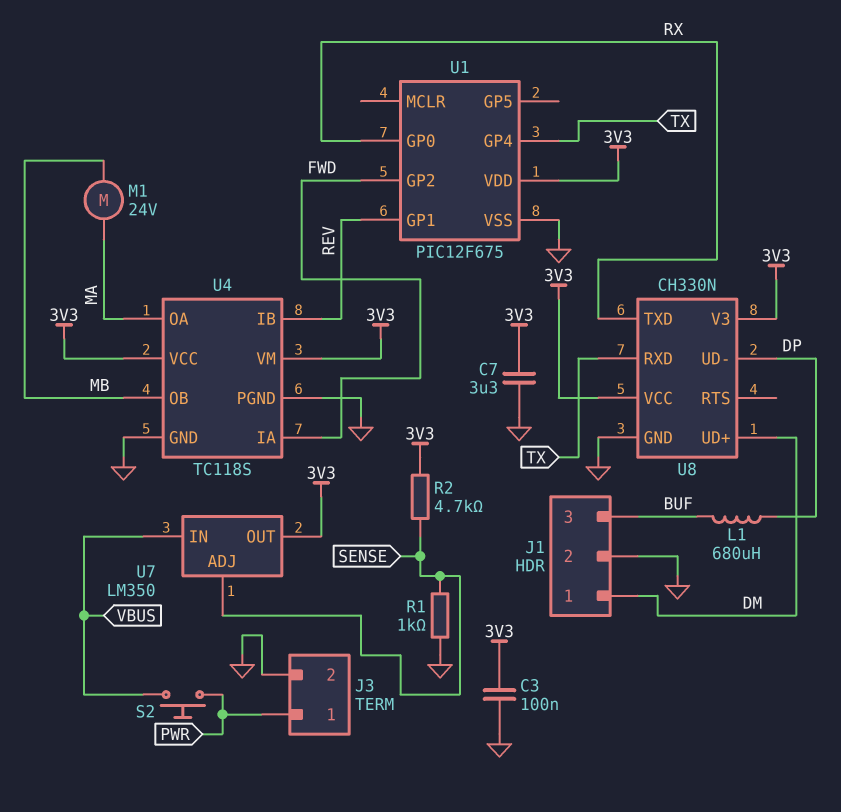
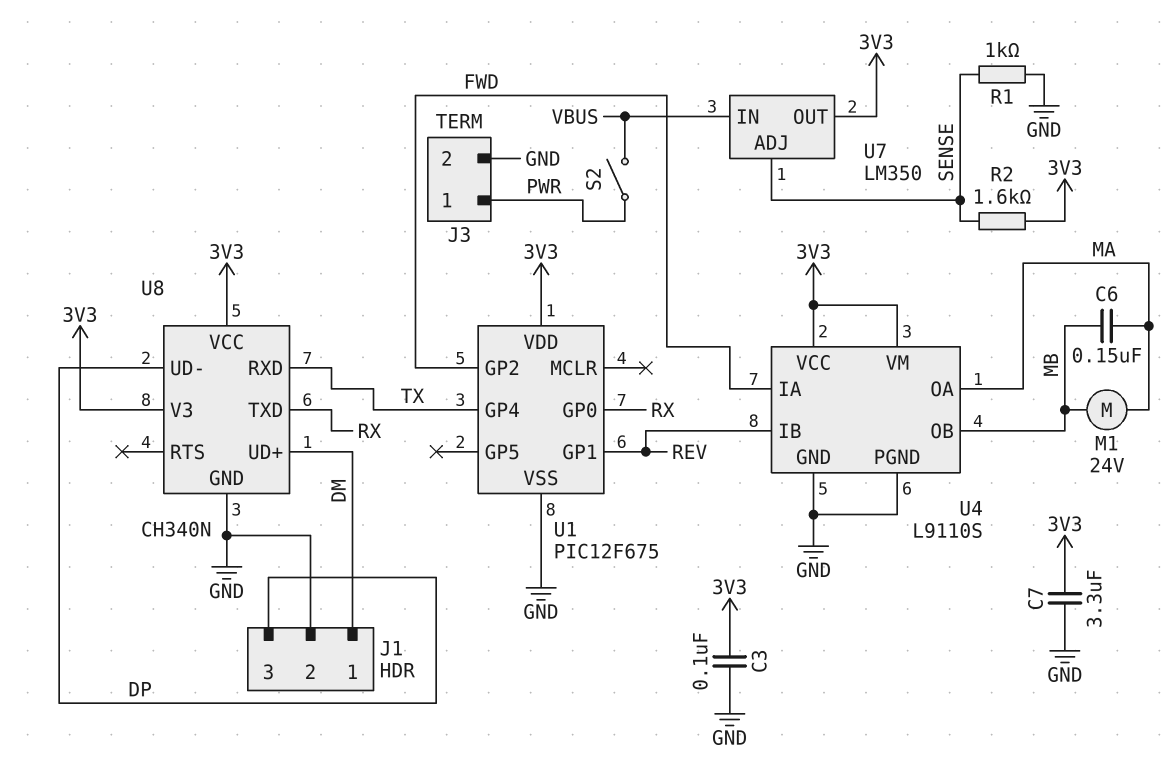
C6: none -> 150nF (MA, MB)
J1 pin 3: BUF -> DP
L1: 680uH (BUF, DP) -> none
R2: 4.7k (3V3, SENSE) -> 1.6k (3V3, SENSE)
S2: button (PWR, VBUS) -> switch (PWR, VBUS)
U4: TC118S -> L9110S
U8: CH330N -> CH340N

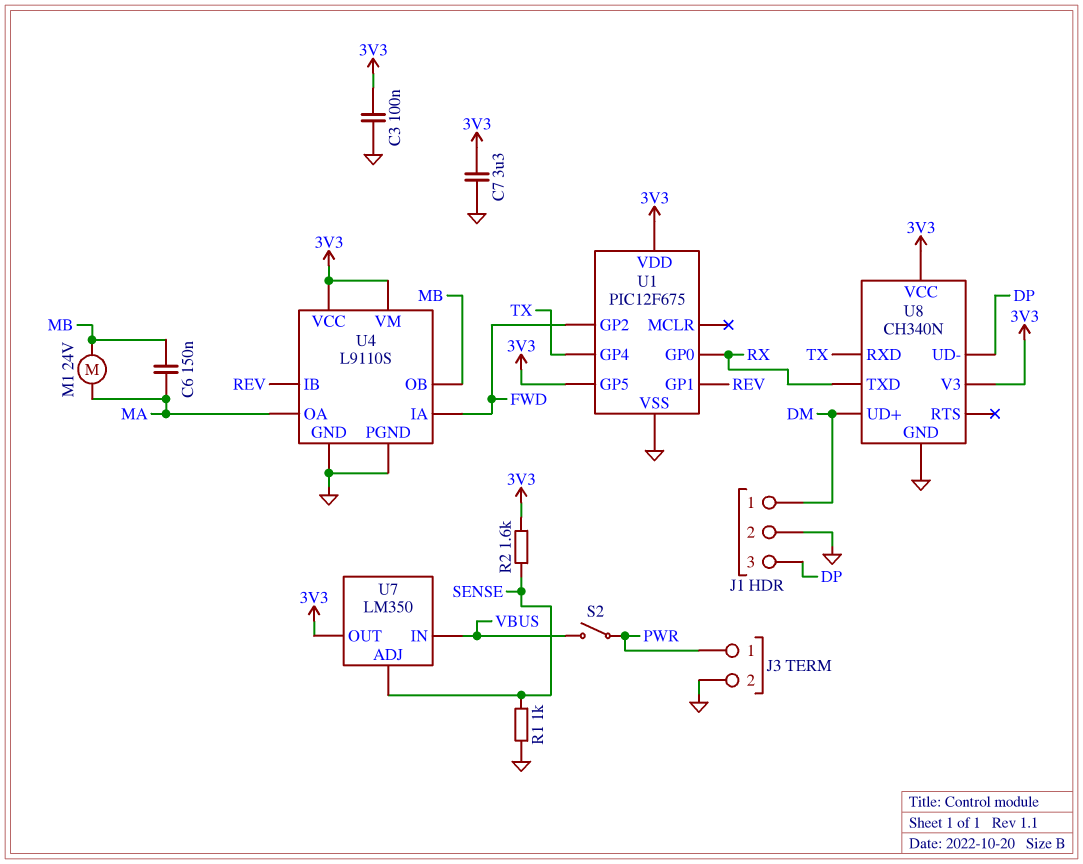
U1 pin GP5: none -> 3V3

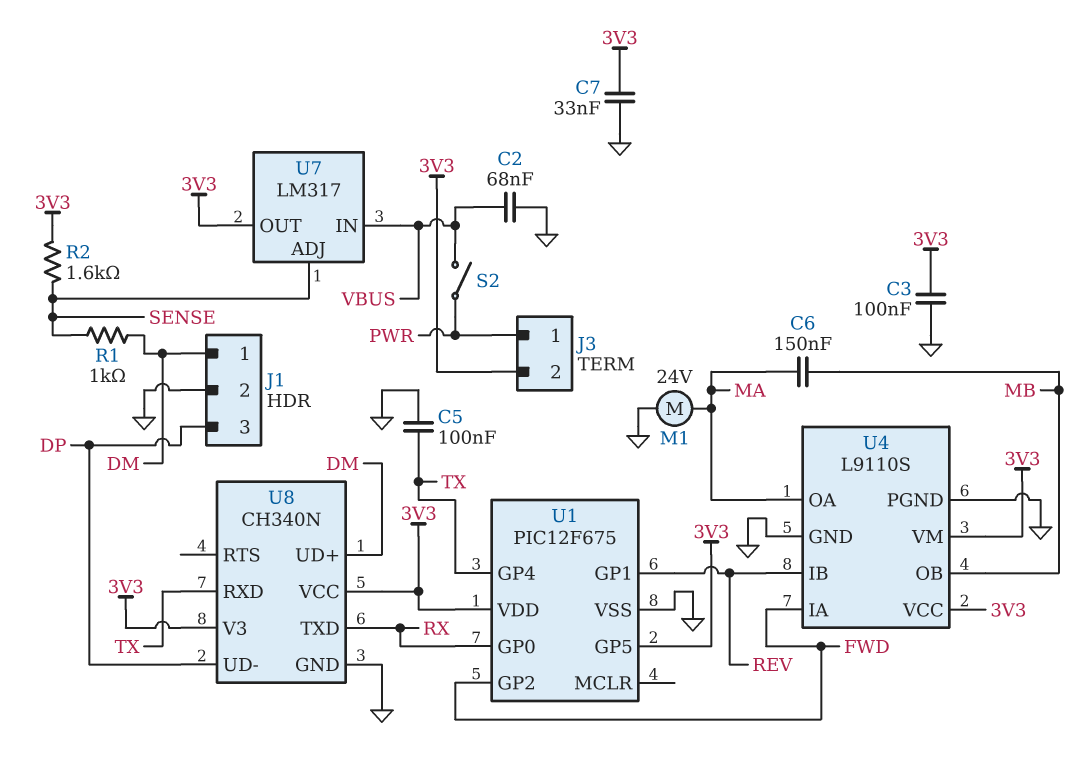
C2: none -> 68nF (GND, VBUS)
C5: none -> 100nF (GND, TX)
C7: 3.3uF (3V3, GND) -> 33nF (3V3, GND)
J3 pin 2: GND -> 3V3
M1: motor 24V (MA, MB) -> motor 24V (GND, MA)
R1: 1k (GND, SENSE) -> 1k (DM, SENSE)
U7: LM350 -> LM317

